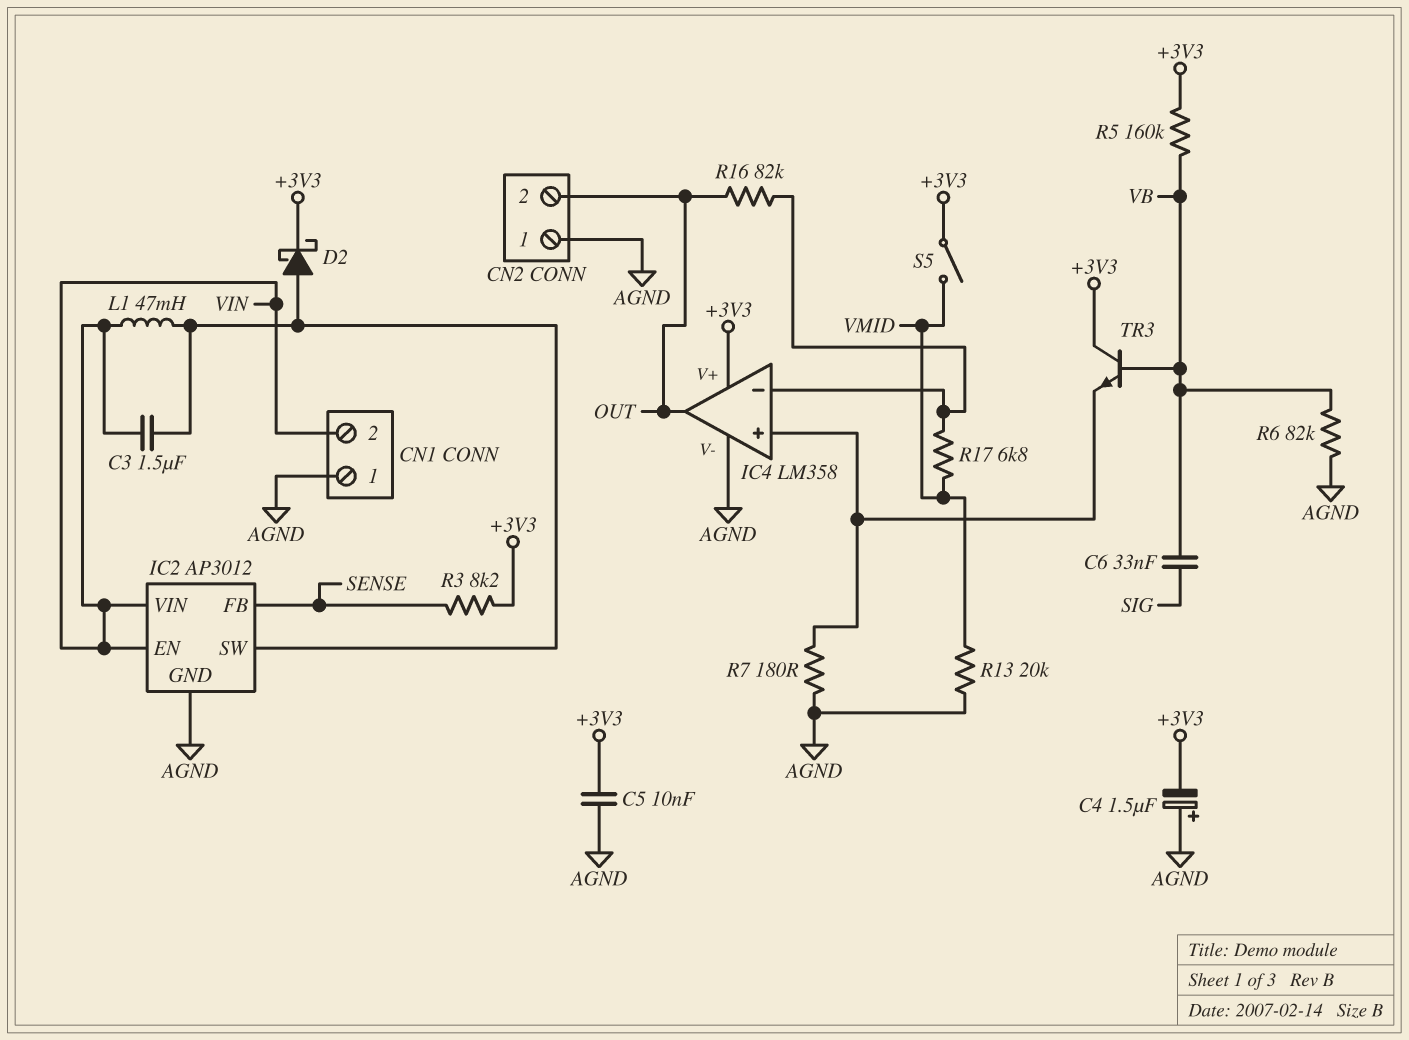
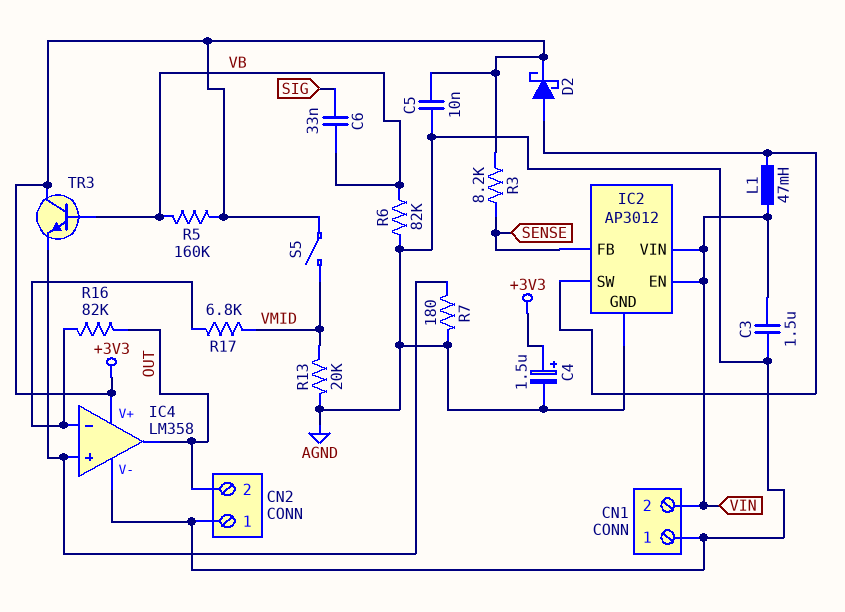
C3: 1.5uF (IC2/SW, VIN) -> 1.5uF (AGND, VIN)
C4: 1.5uF (plus AGND, minus +3V3) -> 1.5uF (plus +3V3, minus AGND)

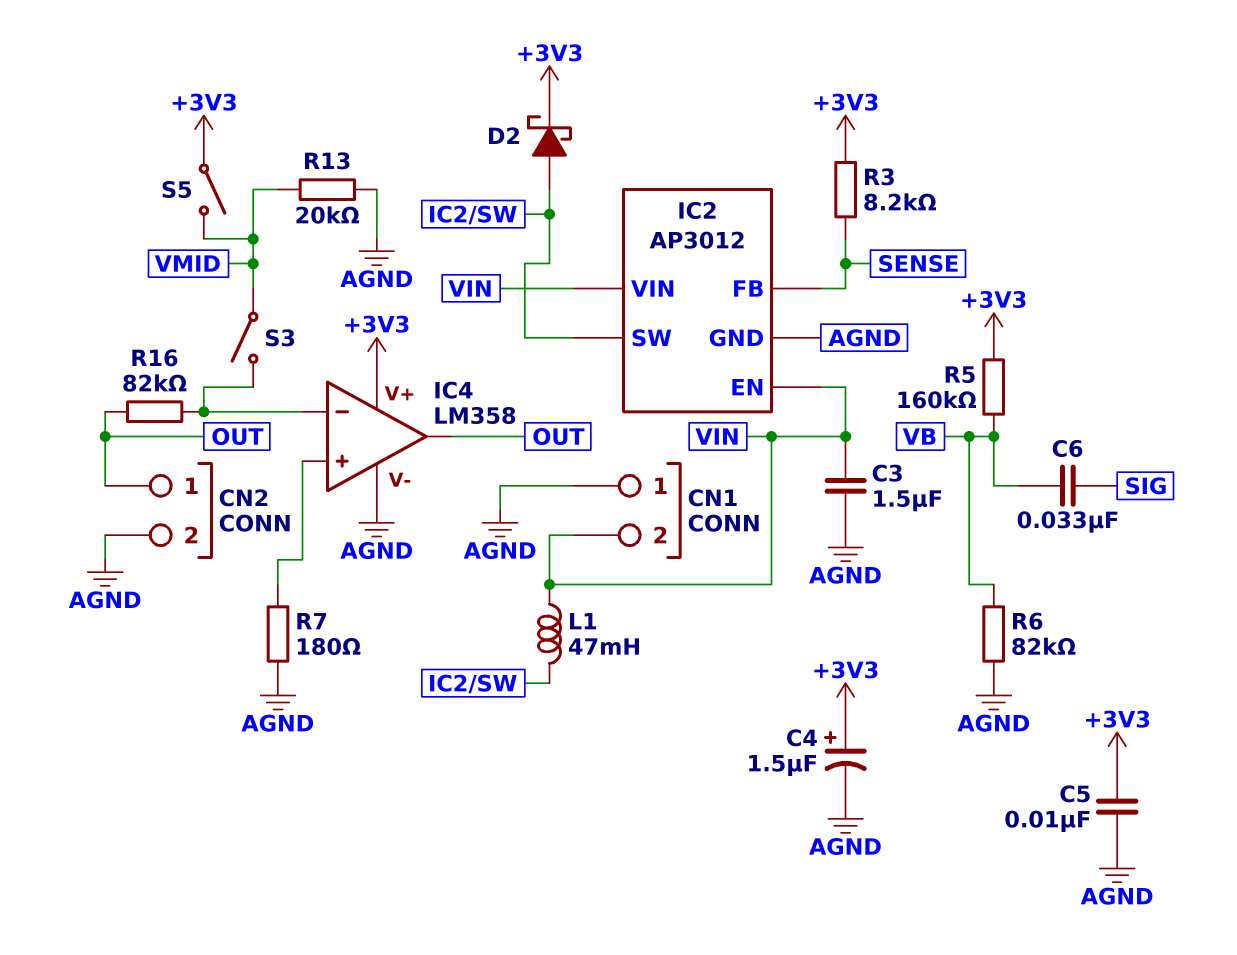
CN2 pin 1: AGND -> OUT
CN2 pin 2: OUT -> AGND
R17: 6.8k (IC4/in-, VMID) -> none
S3: none -> switch (IC4/in-, VMID)
TR3: NPN (B VB, C +3V3, E IC4/in+) -> none

